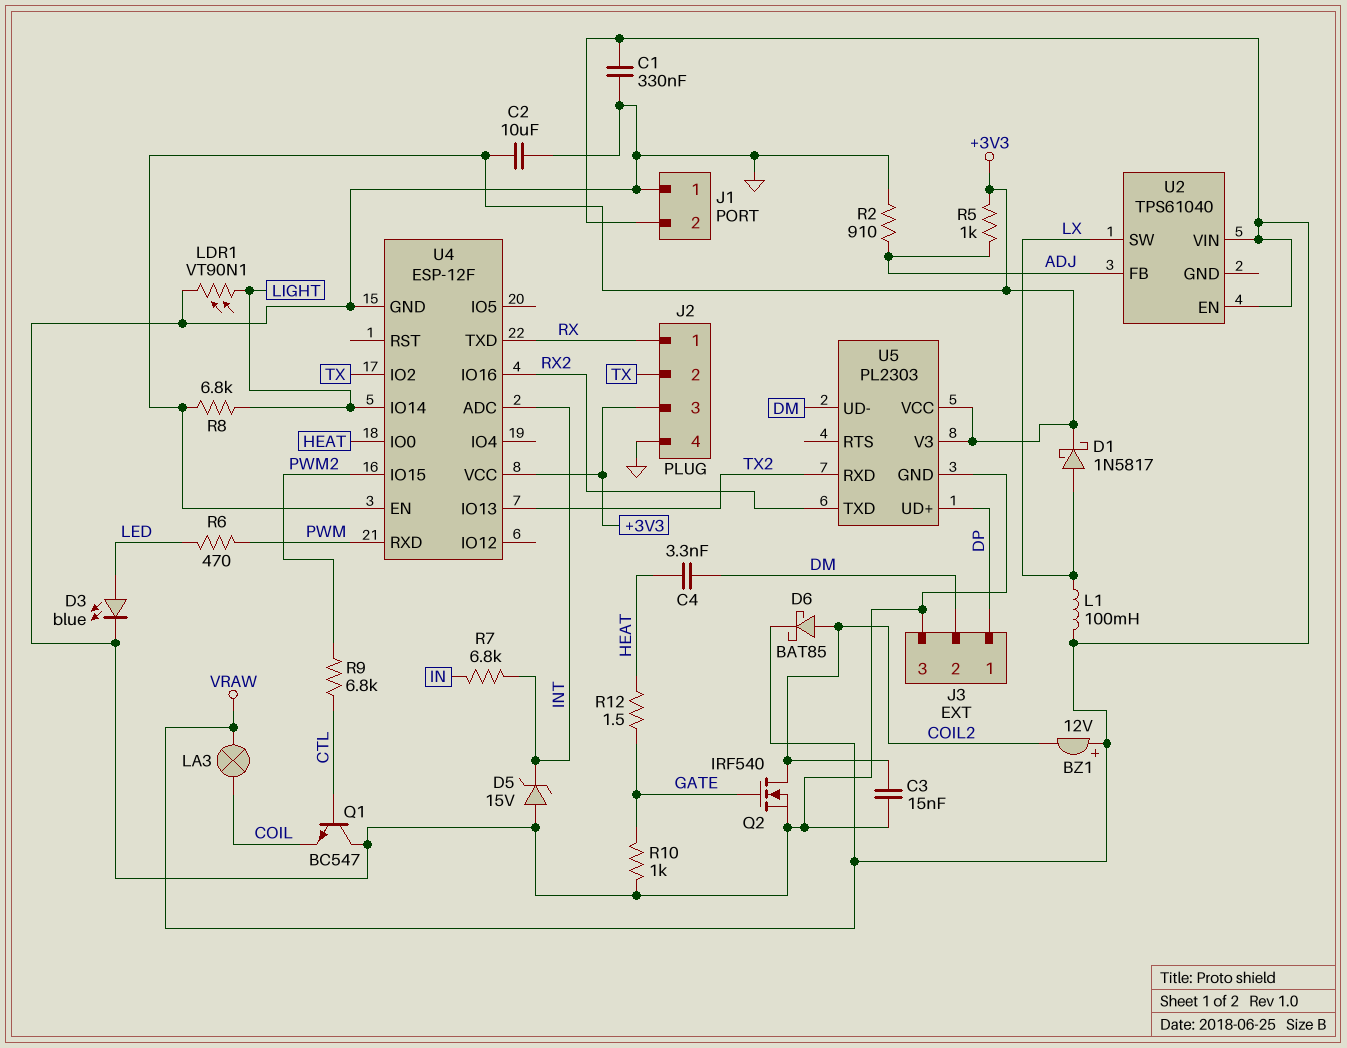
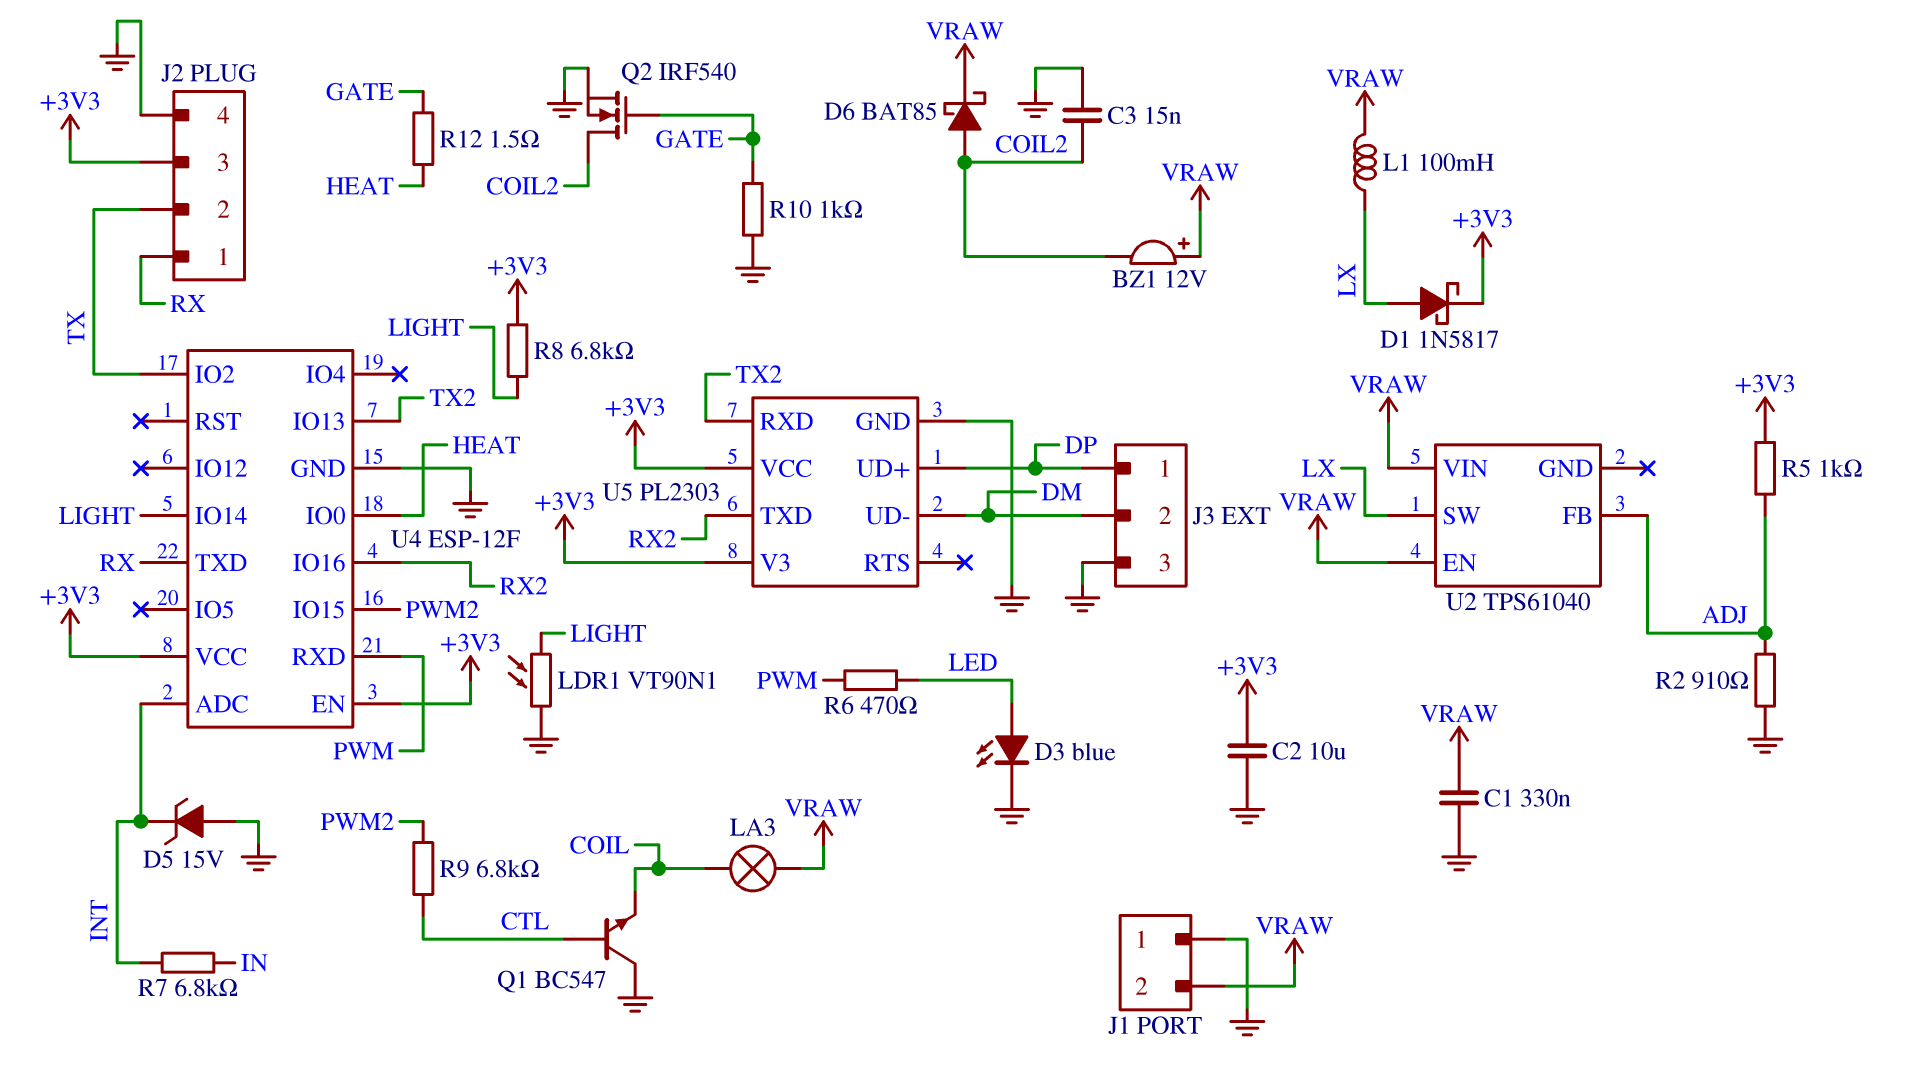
C4: 3.3nF (DM, HEAT) -> none

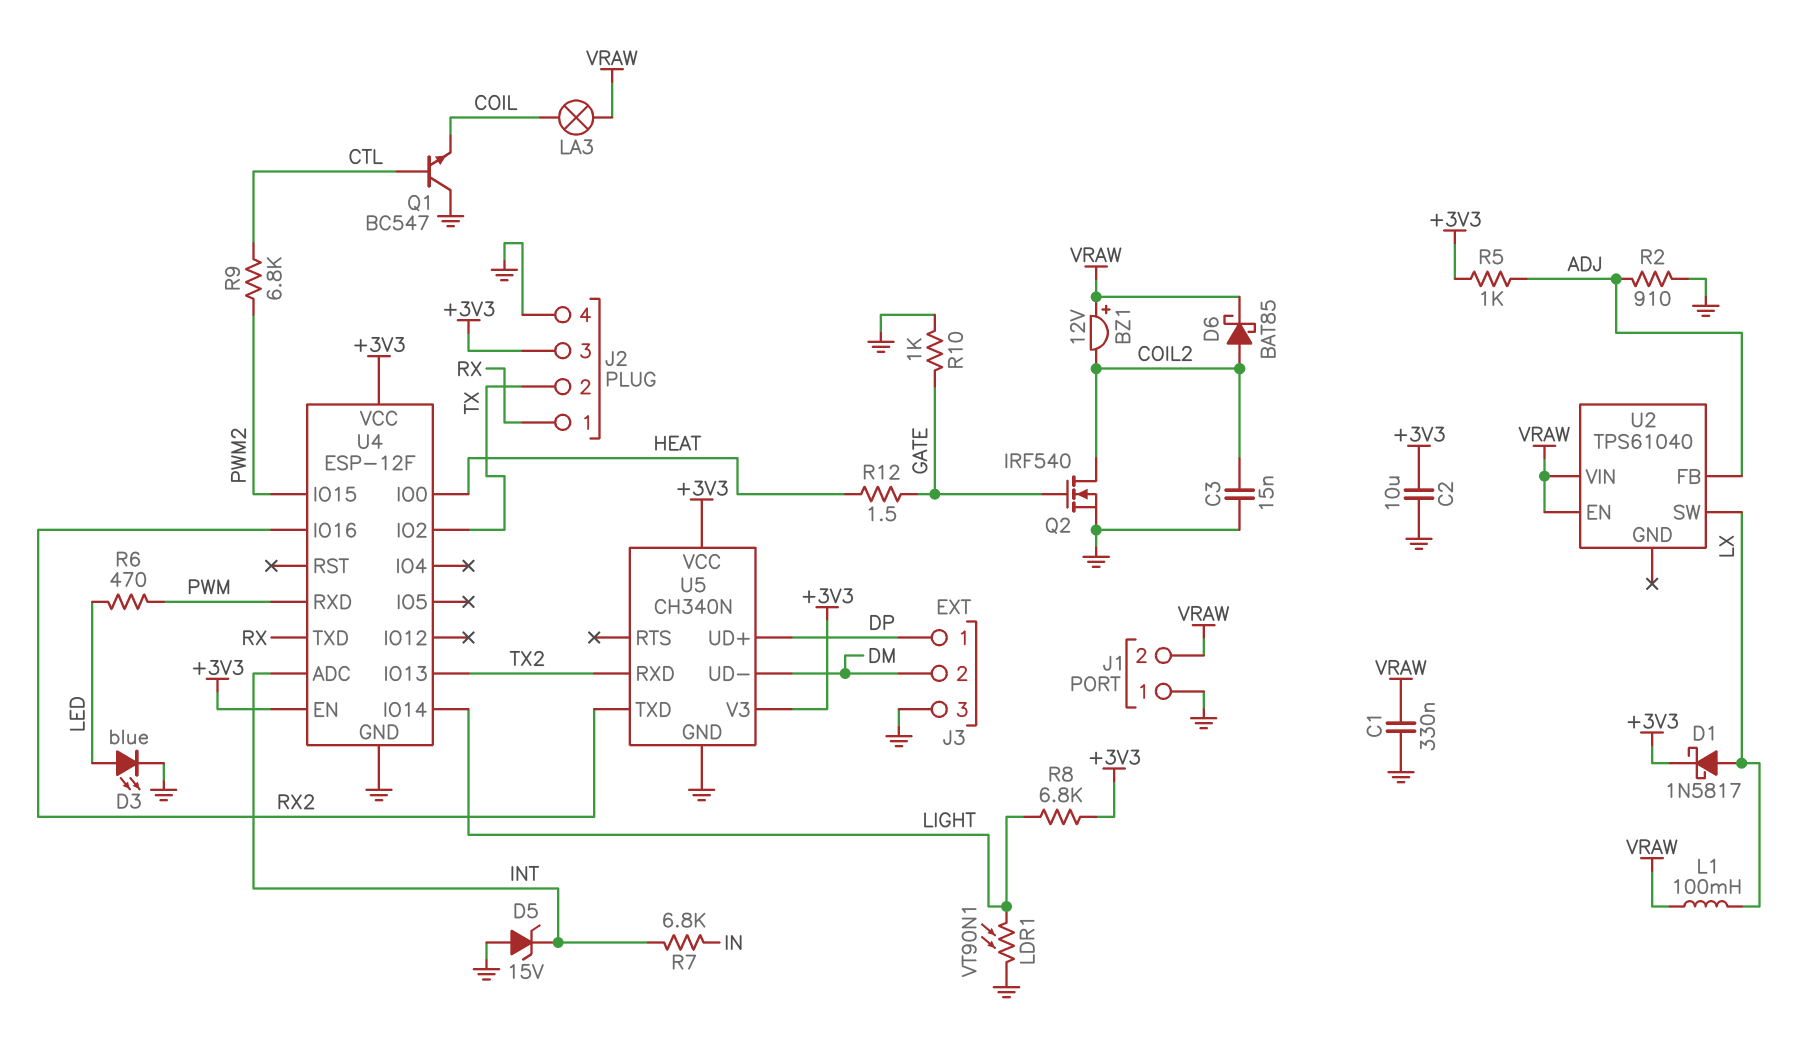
U5: PL2303 -> CH340N

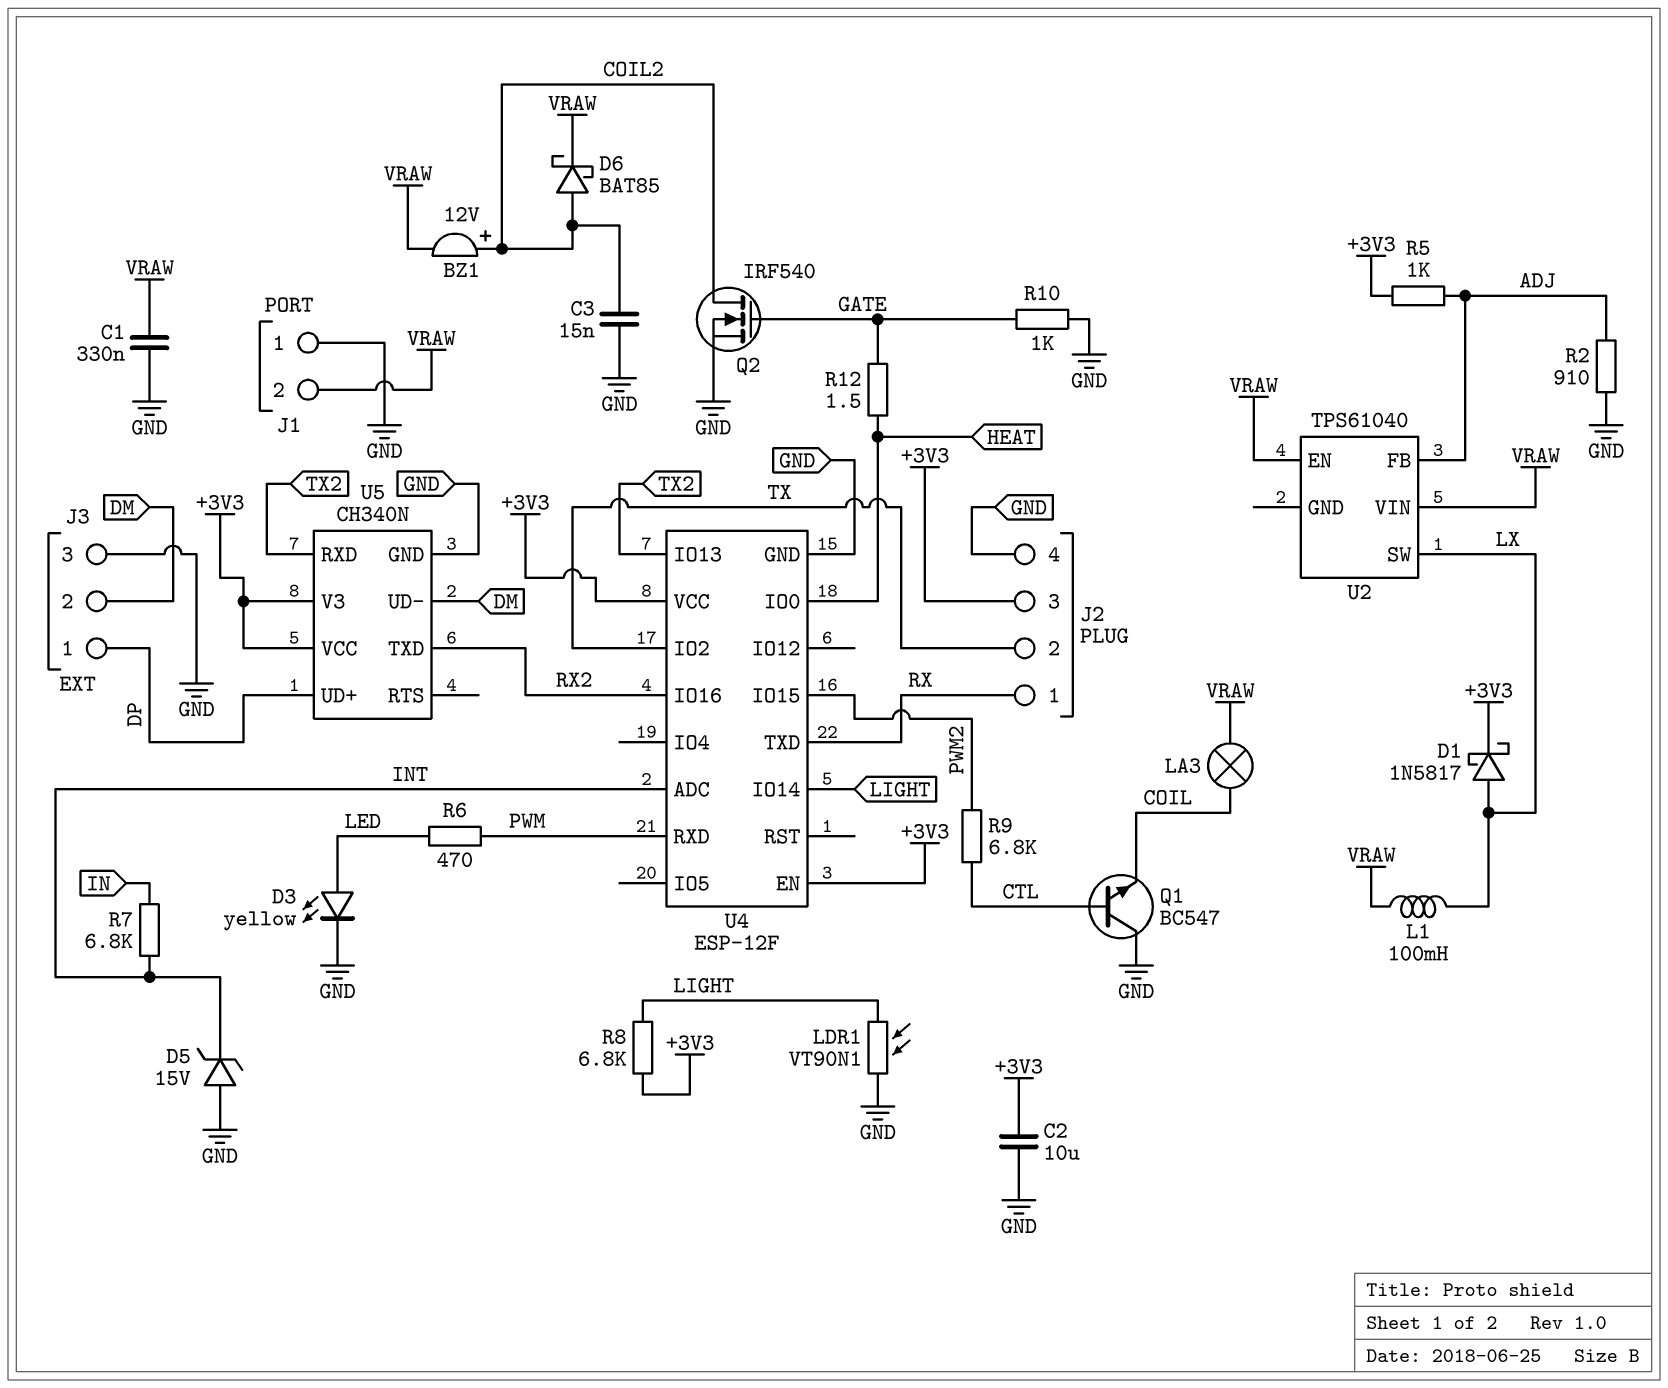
BZ1: buzzer 12V (plus VRAW, minus COIL2) -> buzzer 12V (plus COIL2, minus VRAW)
D3: LED blue (A LED, K GND) -> LED yellow (A LED, K GND)

